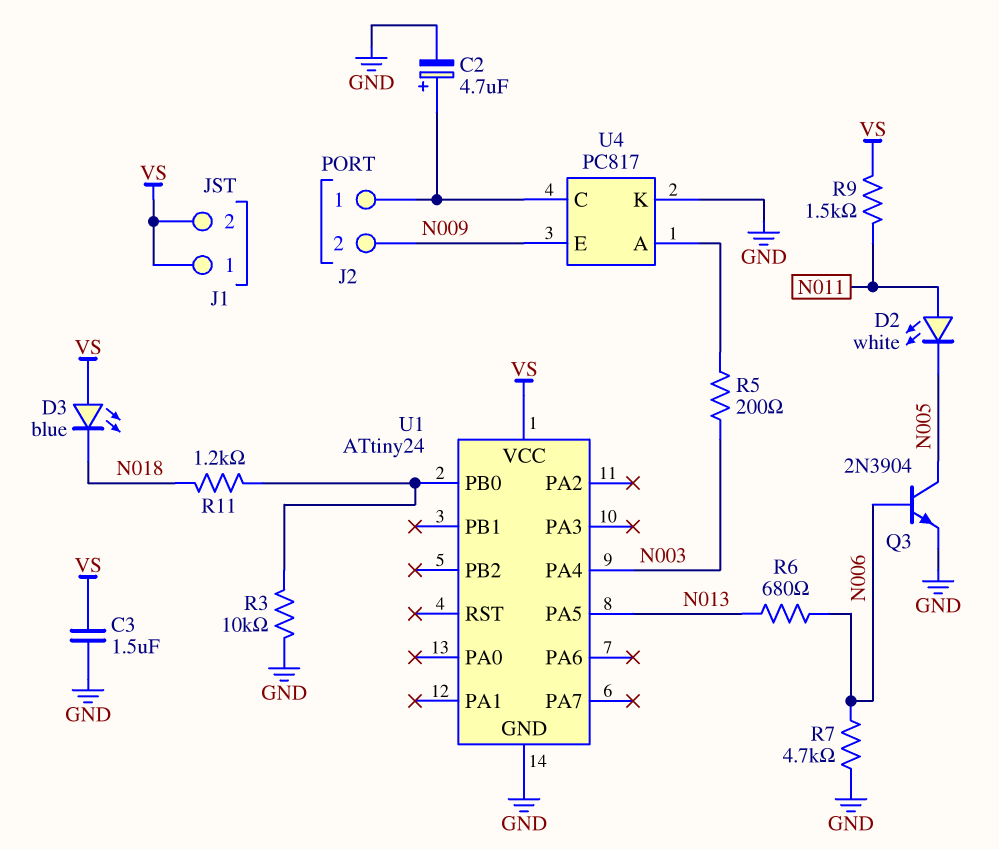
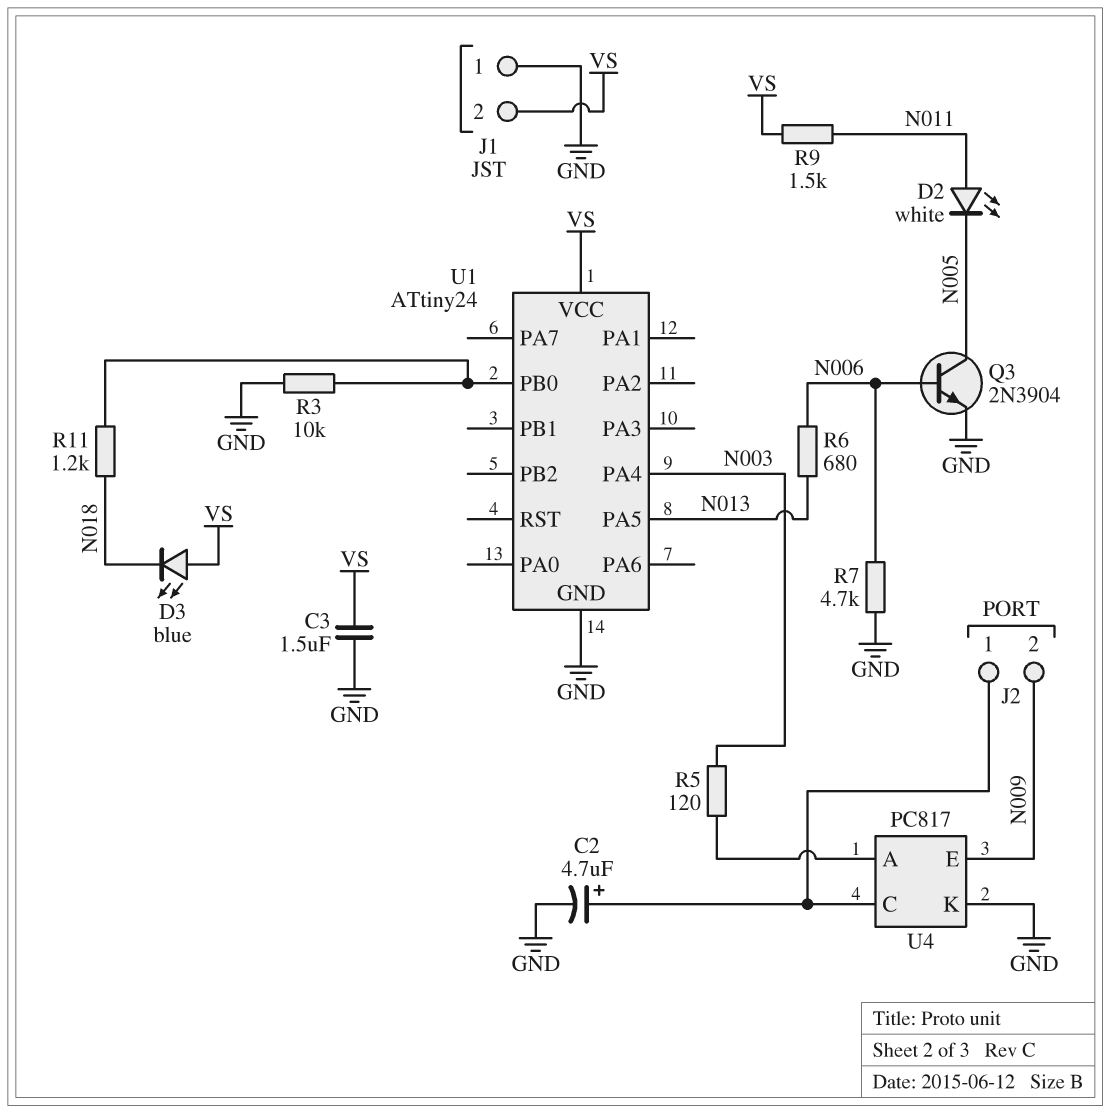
J1 pin 1: VS -> GND
R5: 200 (N003, U4/A) -> 120 (N003, U4/A)

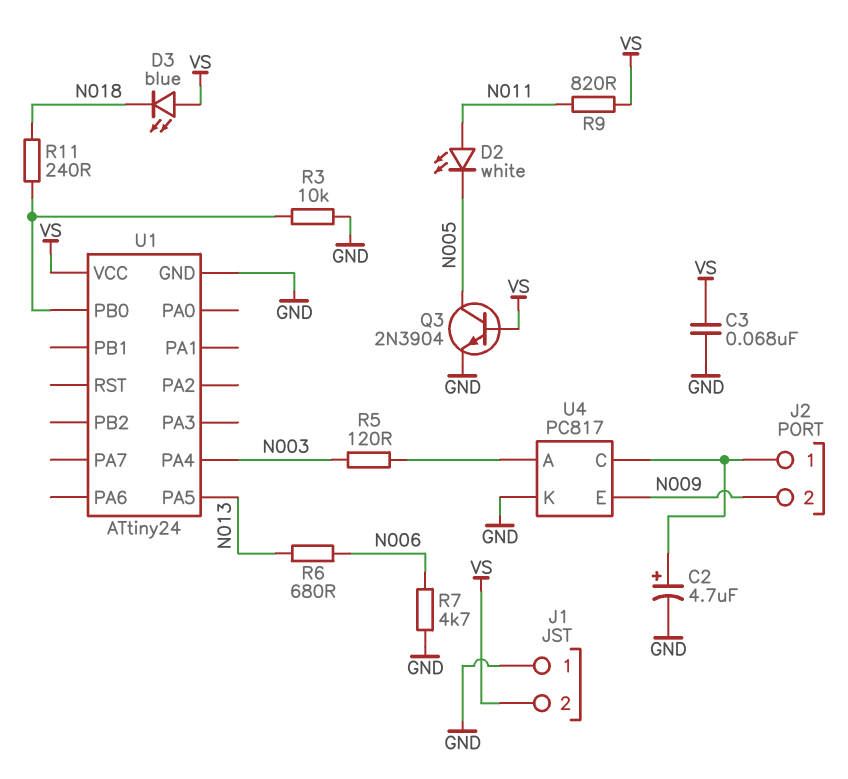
C3: 1.5uF (GND, VS) -> 68nF (GND, VS)
Q3: NPN 2N3904 (B N006, C N005, E GND) -> NPN 2N3904 (B VS, C N005, E GND)
R9: 1.5k (N011, VS) -> 820 (N011, VS)
R11: 1.2k (N018, U1/PB0) -> 240 (N018, U1/PB0)

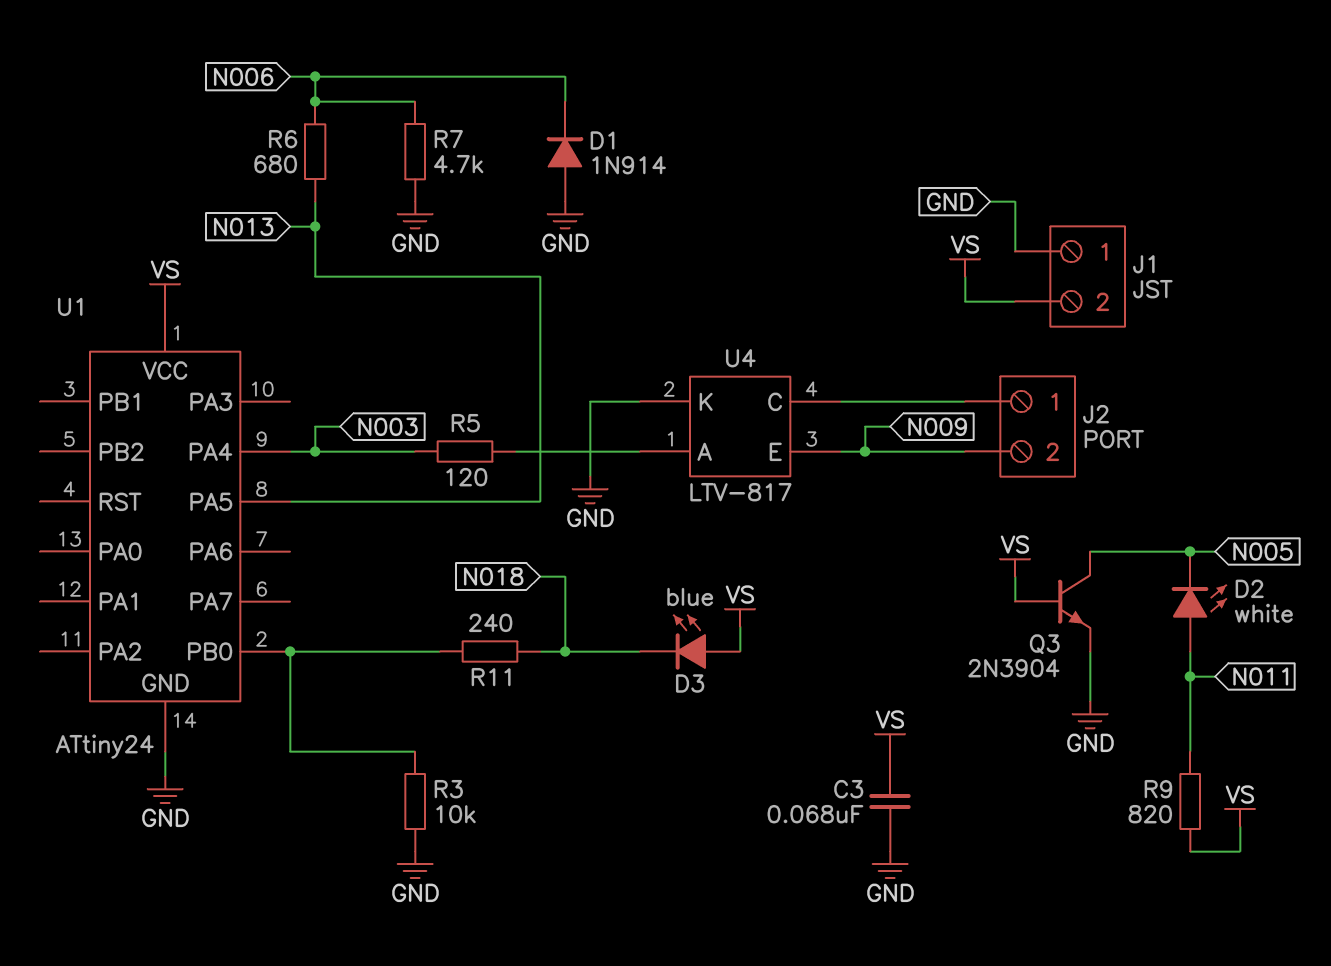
C2: 4.7uF (plus J2/1, minus GND) -> none
D1: none -> diode 1N914 (A GND, K N006)
U4: PC817 -> LTV-817

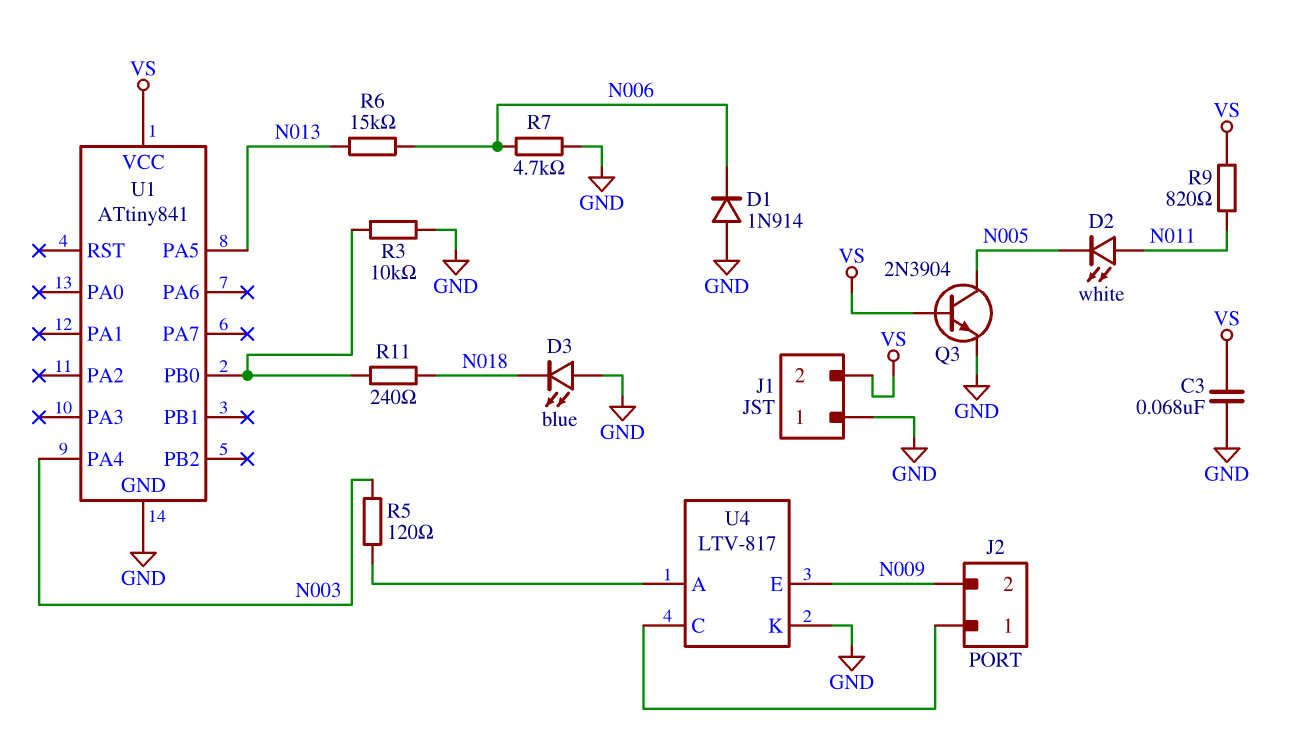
D3: LED blue (A VS, K N018) -> LED blue (A GND, K N018)
R6: 680 (N006, N013) -> 15k (N006, N013)
U1: ATtiny24 -> ATtiny841

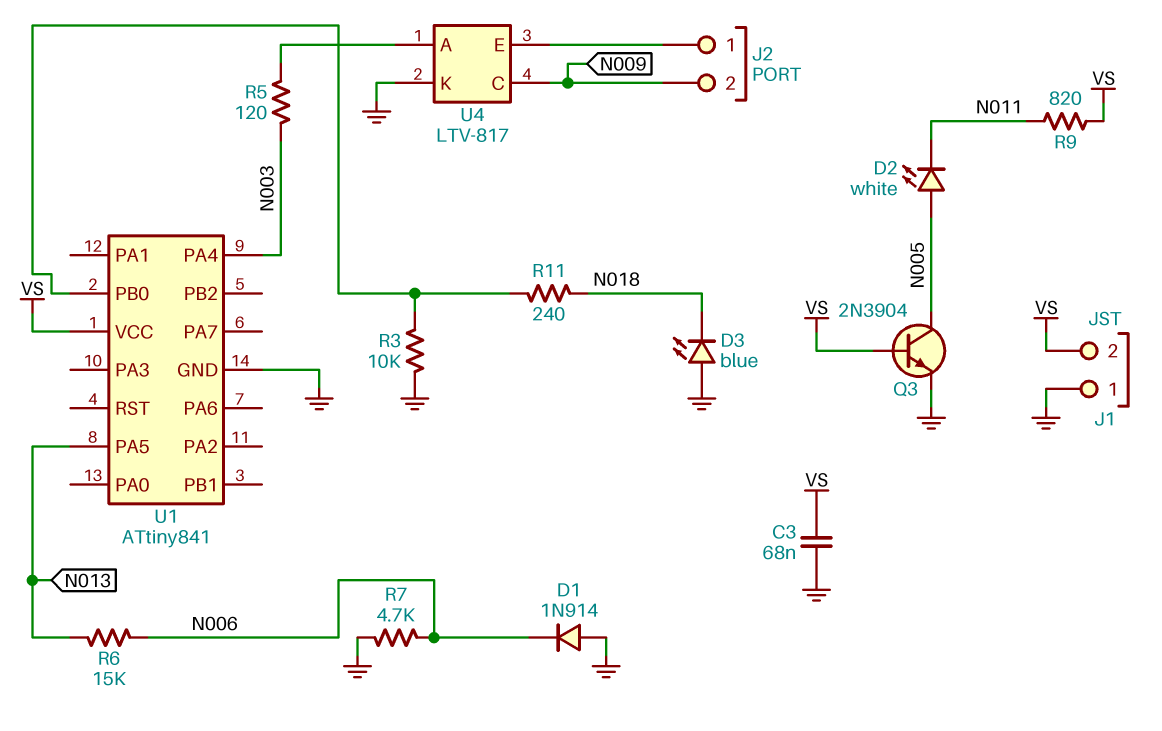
D2: LED white (A N011, K N005) -> LED white (A N005, K N011)
U4 pin C: J2/1 -> N009
U4 pin E: N009 -> J2/1

